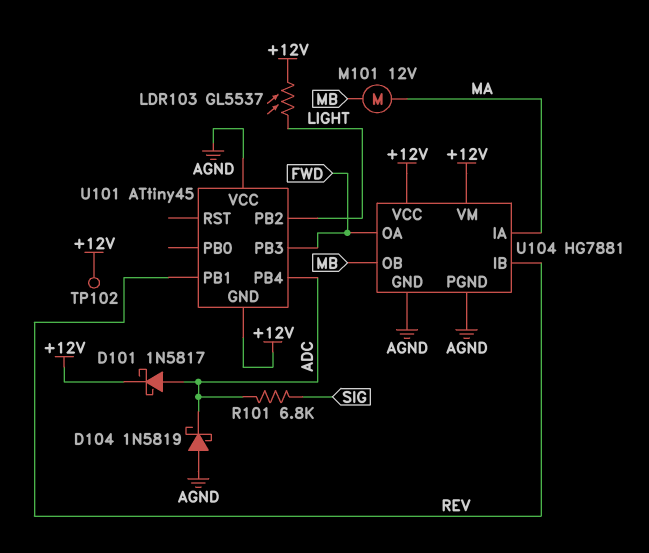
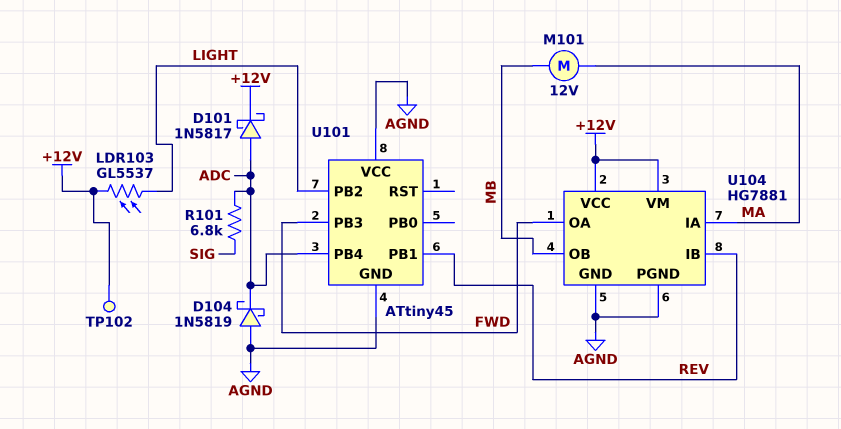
U101 pin GND: +12V -> AGND

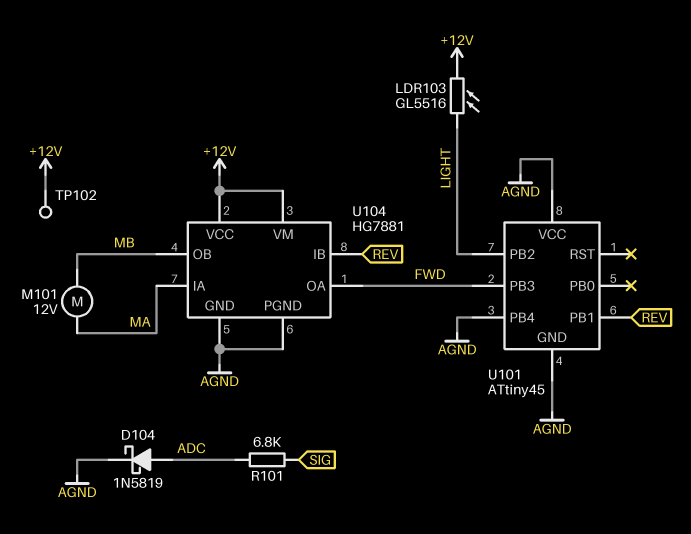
D101: schottky 1N5817 (A ADC, K +12V) -> none
D104: schottky 1N5819 (A AGND, K ADC) -> schottky 1N5819 (A ADC, K AGND)
LDR103: GL5537 (+12V, LIGHT) -> GL5516 (+12V, LIGHT)
U101 pin PB4: ADC -> AGND

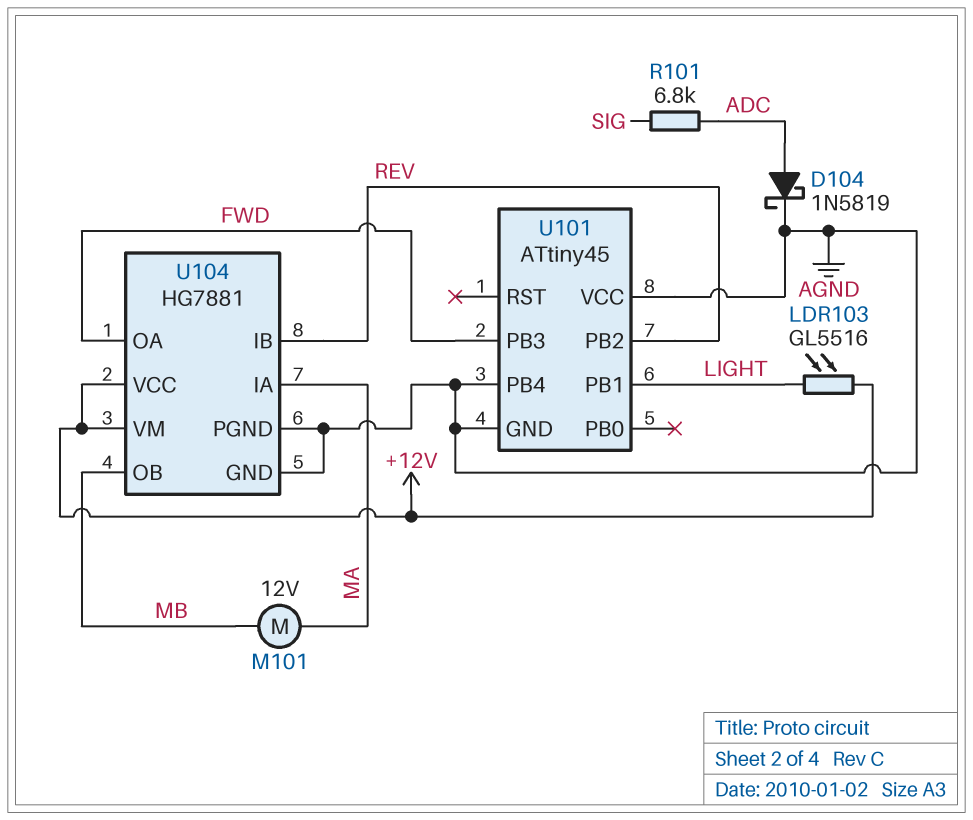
TP102: test point (+12V) -> none
U101 pin PB1: REV -> LIGHT
U101 pin PB2: LIGHT -> REV

